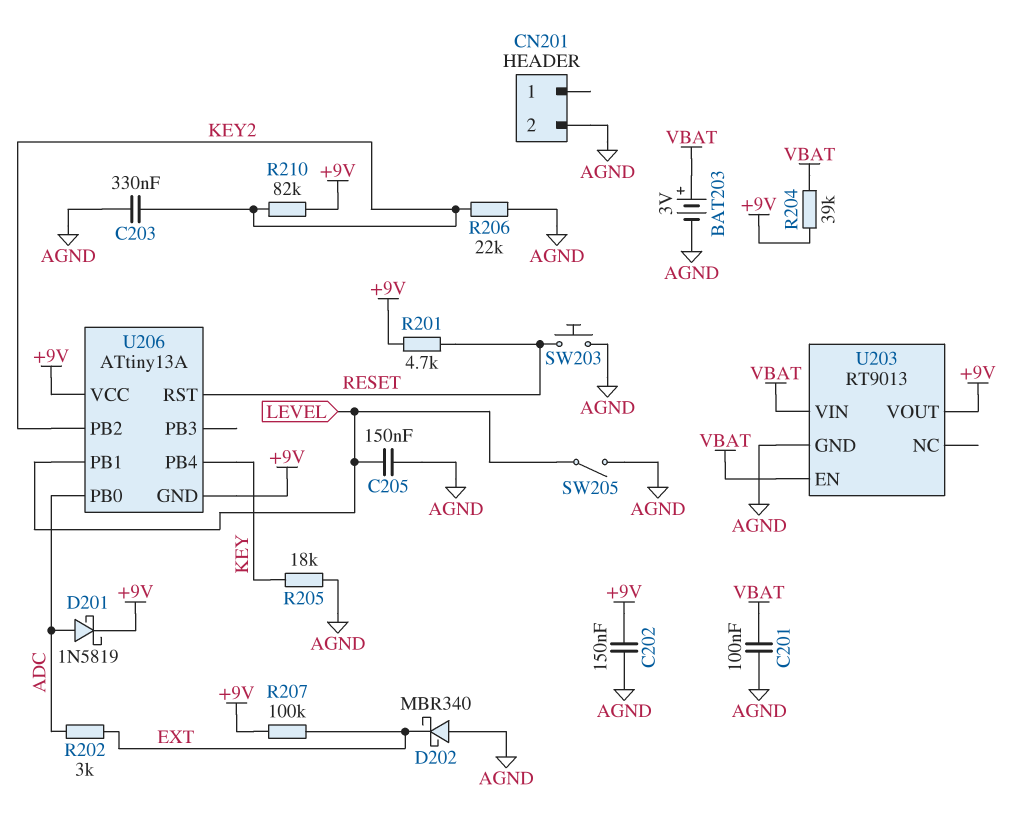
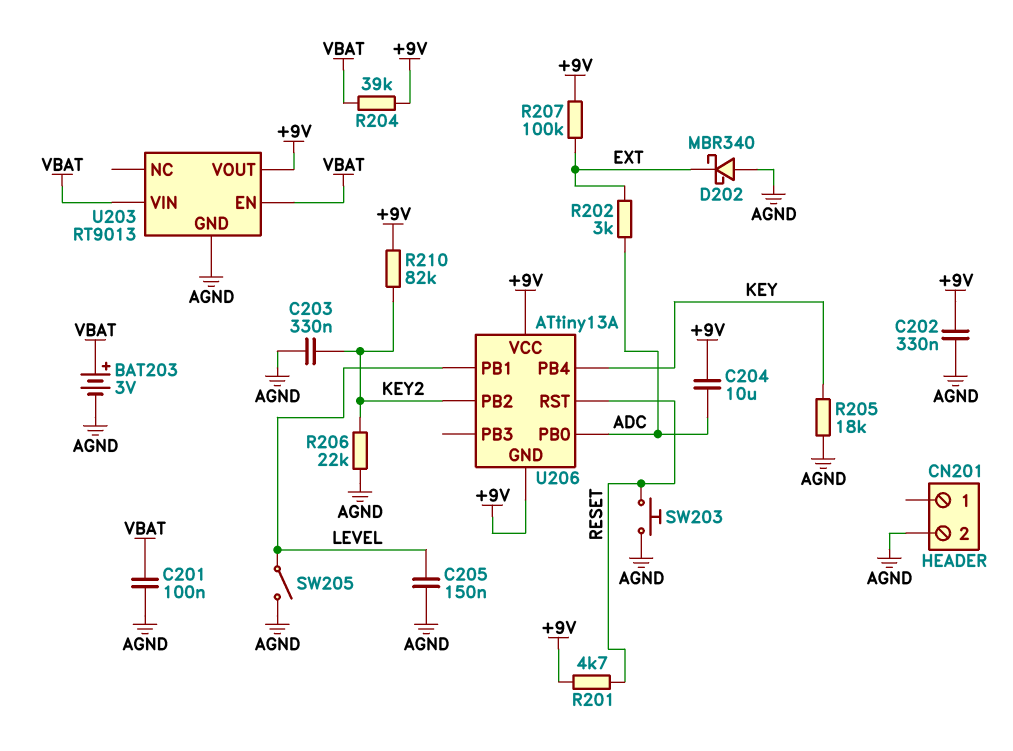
C202: 150nF (+9V, AGND) -> 330nF (+9V, AGND)
C204: none -> 10uF (+9V, ADC)
D201: schottky 1N5819 (A ADC, K +9V) -> none

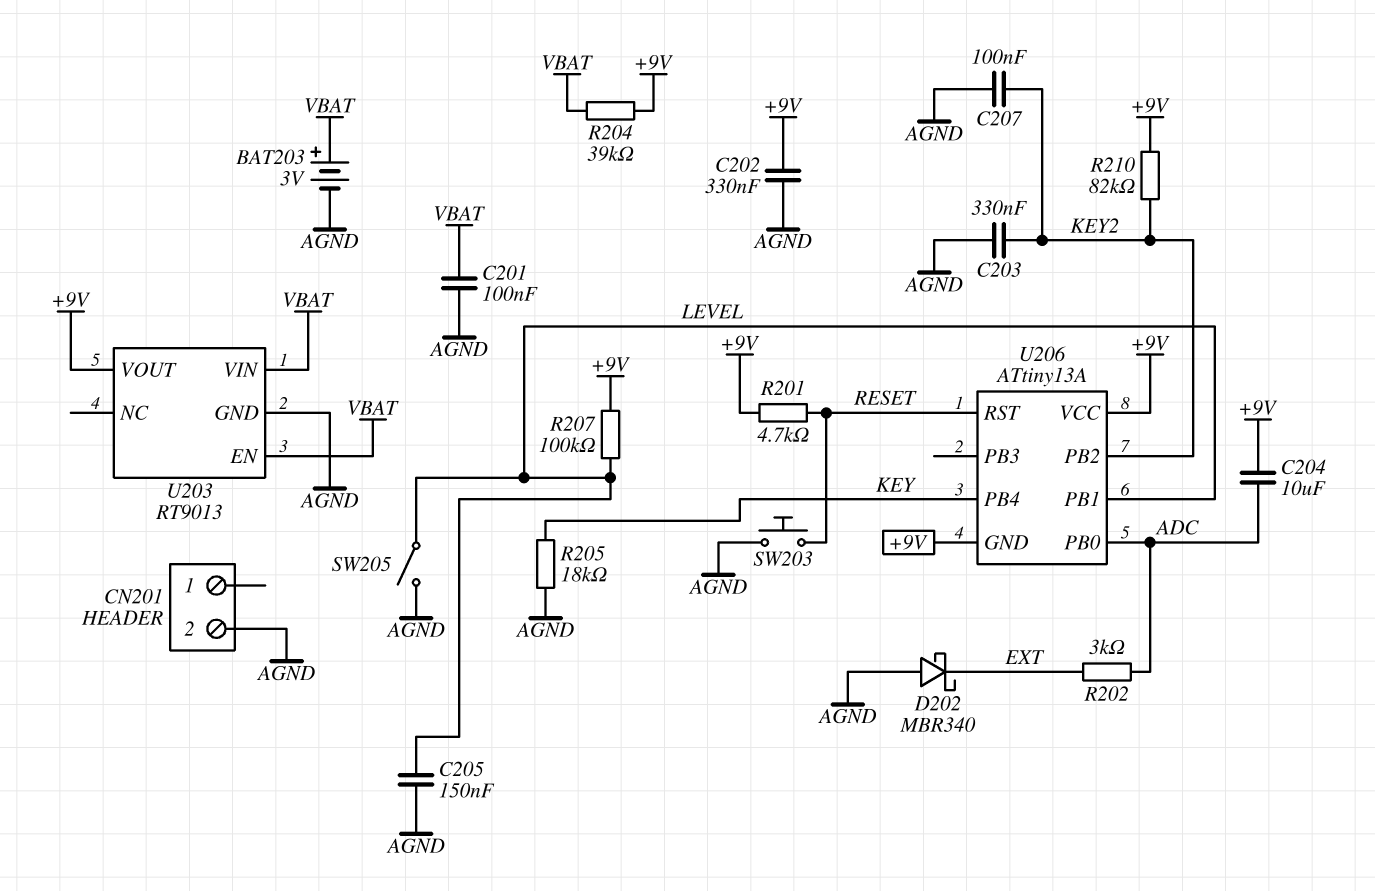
C207: none -> 100nF (AGND, KEY2)
R206: 22k (AGND, KEY2) -> none
R207: 100k (+9V, EXT) -> 100k (+9V, LEVEL)

